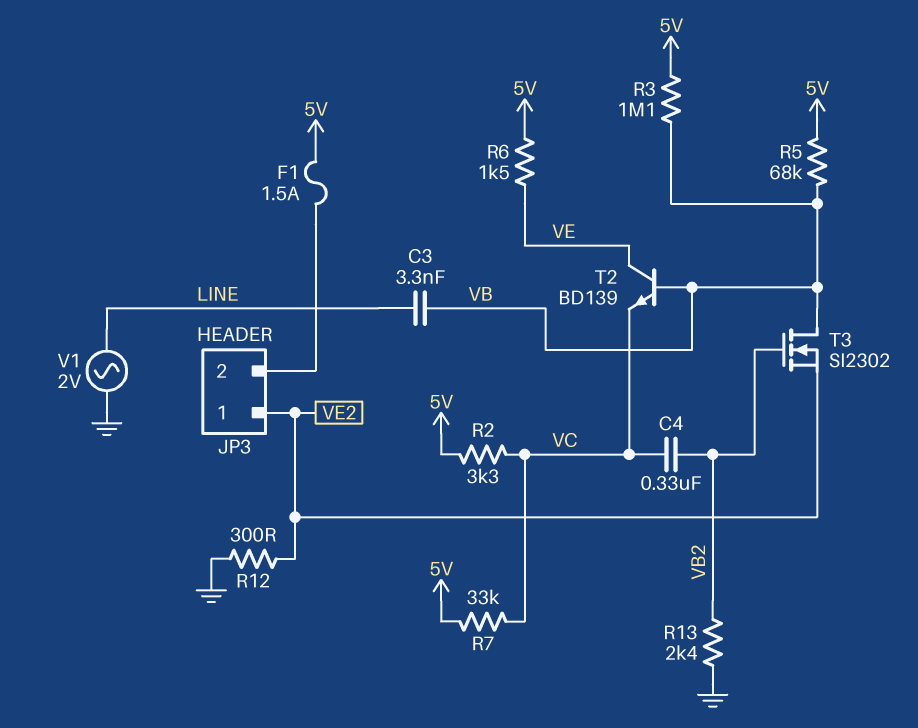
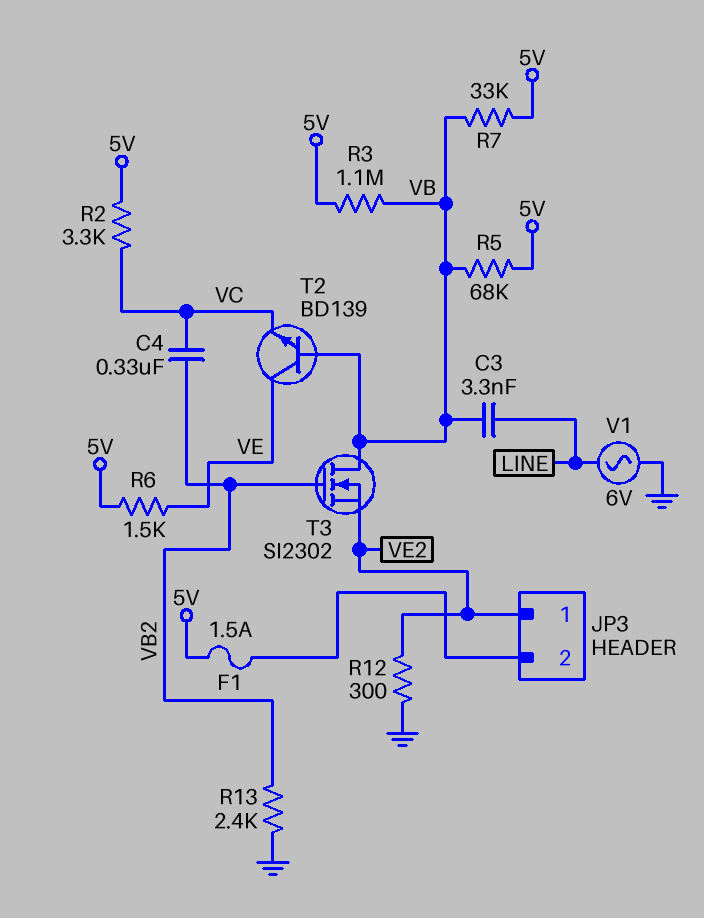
R7: 33k (5V, VC) -> 33k (5V, VB)
V1: AC 2V (GND, LINE) -> AC 6V (GND, LINE)

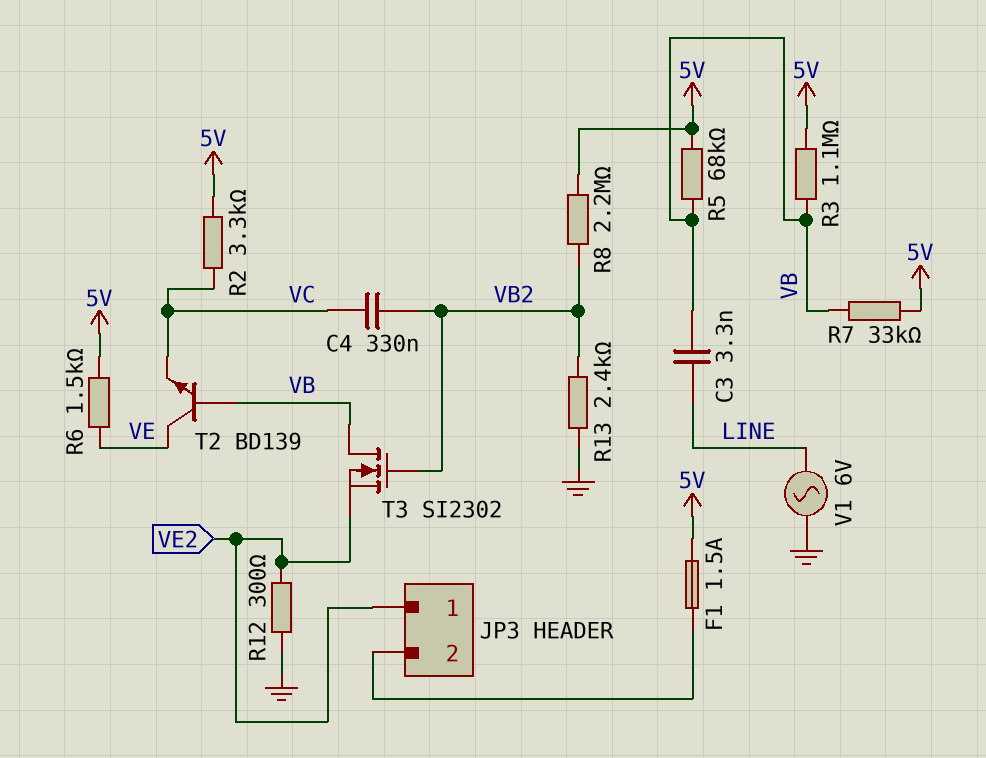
R8: none -> 2.2M (5V, VB2)

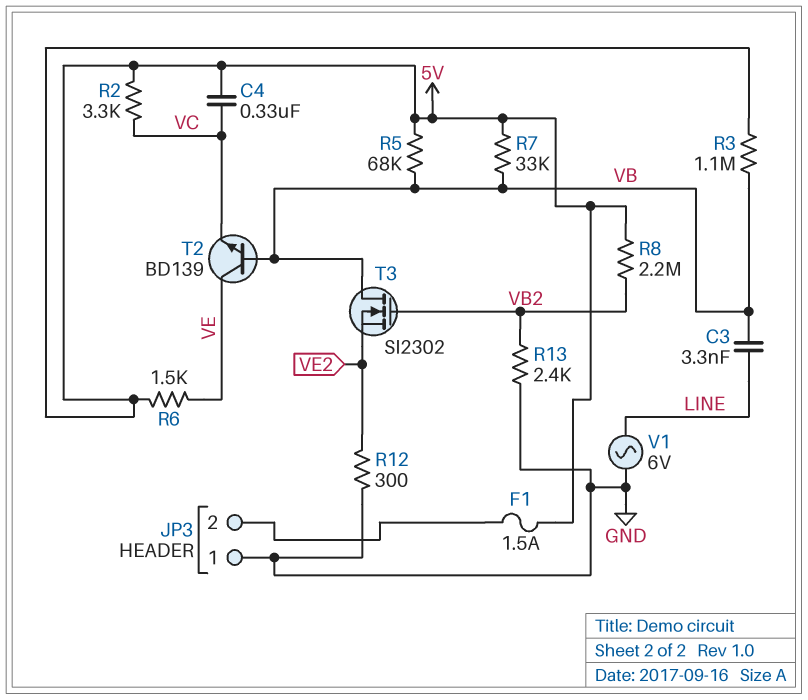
C4: 330nF (VB2, VC) -> 330nF (5V, VC)
JP3 pin 1: VE2 -> GND

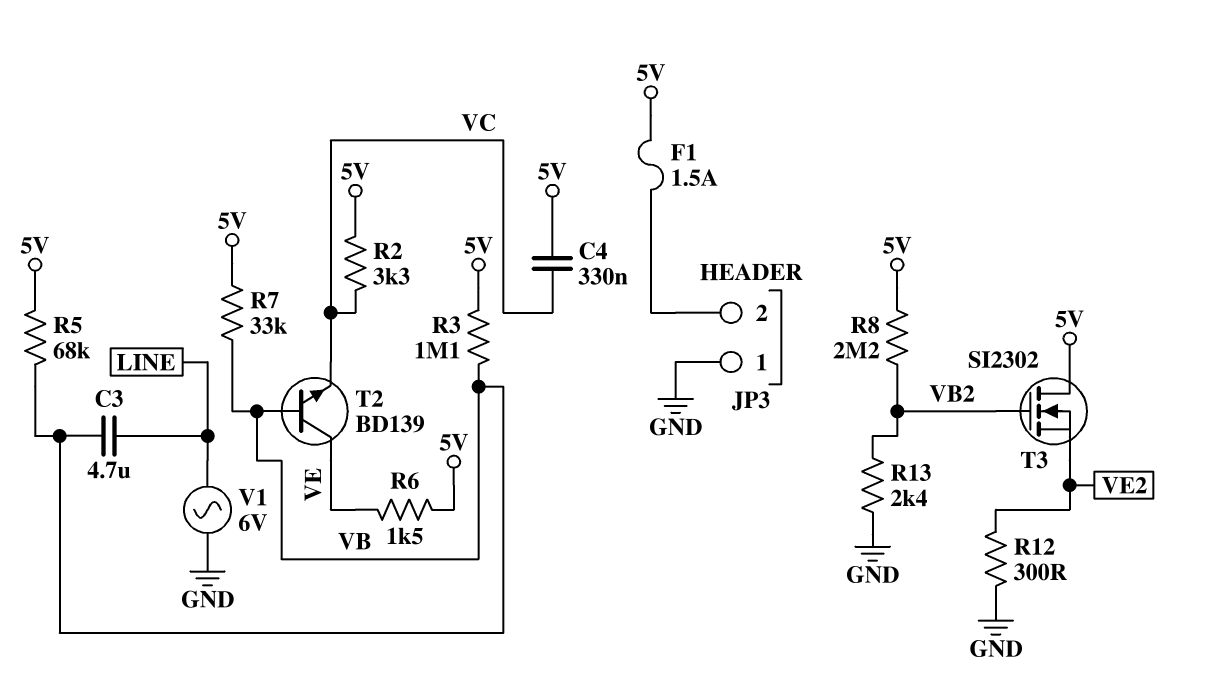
C3: 3.3nF (LINE, VB) -> 4.7uF (LINE, VB)
T3: NMOS SI2302 (G VB2, D VB, S VE2) -> NMOS SI2302 (G VB2, D 5V, S VE2)

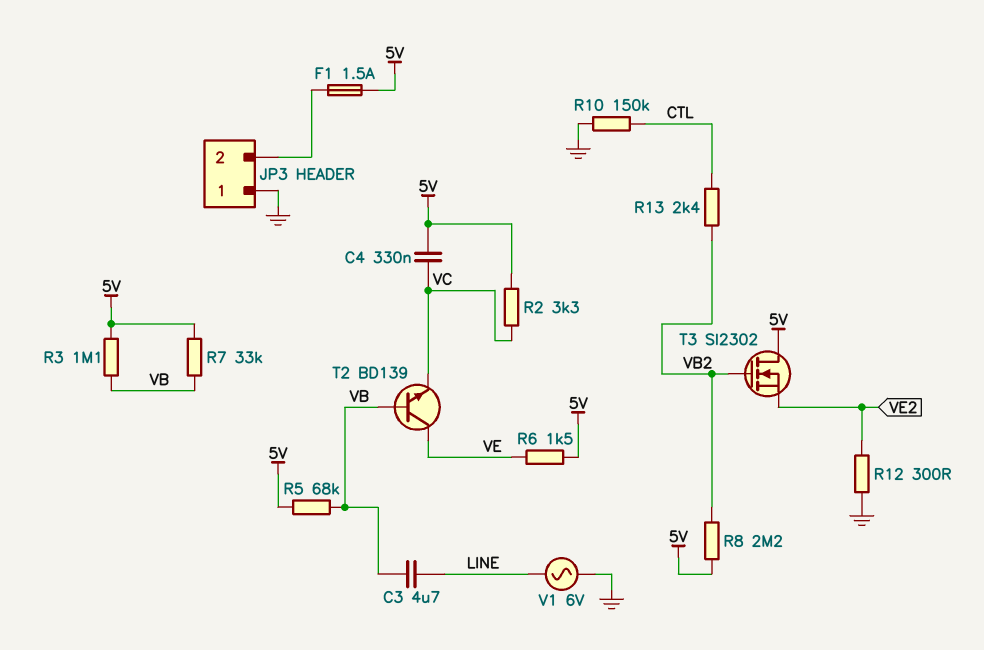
R10: none -> 150k (CTL, GND)
R13: 2.4k (GND, VB2) -> 2.4k (CTL, VB2)

